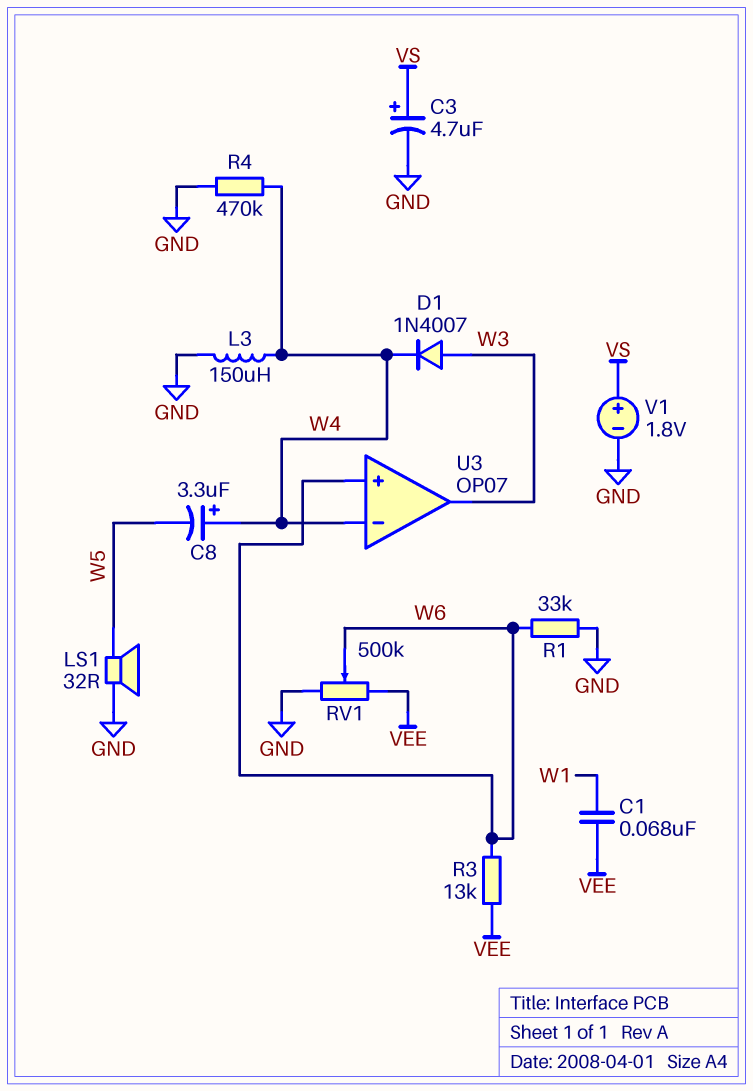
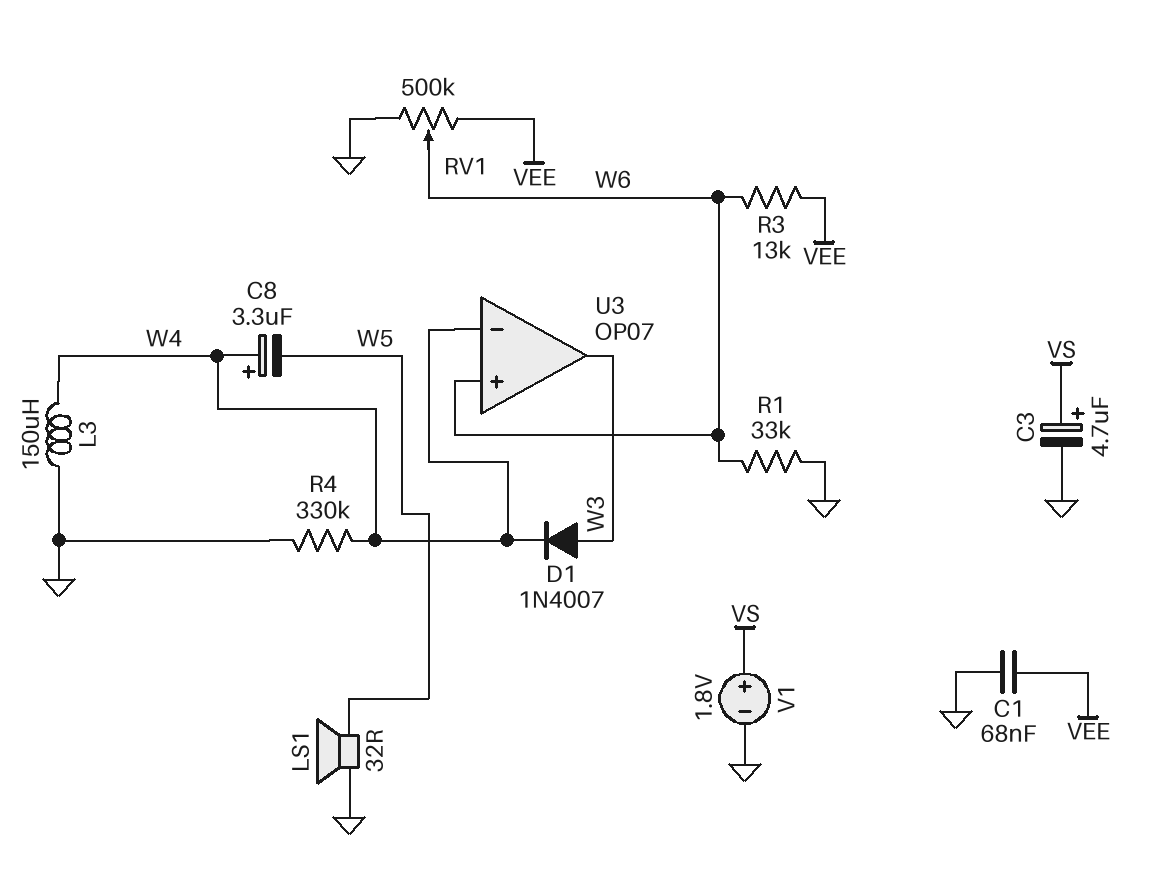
C1: 68nF (VEE, W1) -> 68nF (GND, VEE)
R4: 470k (GND, W4) -> 330k (GND, W4)

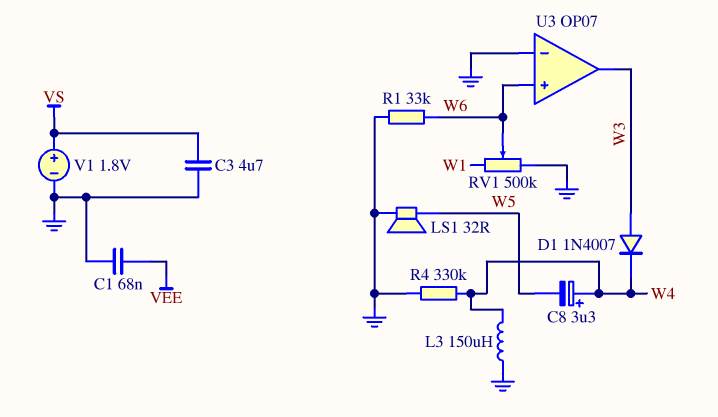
C3: 4.7uF (plus VS, minus GND) -> 4.7uF (GND, VS)
R3: 13k (VEE, W6) -> none
RV1: 500k (GND, VEE, wiper W6) -> 500k (GND, W1, wiper W6)
U3 pin in-: W4 -> GND

